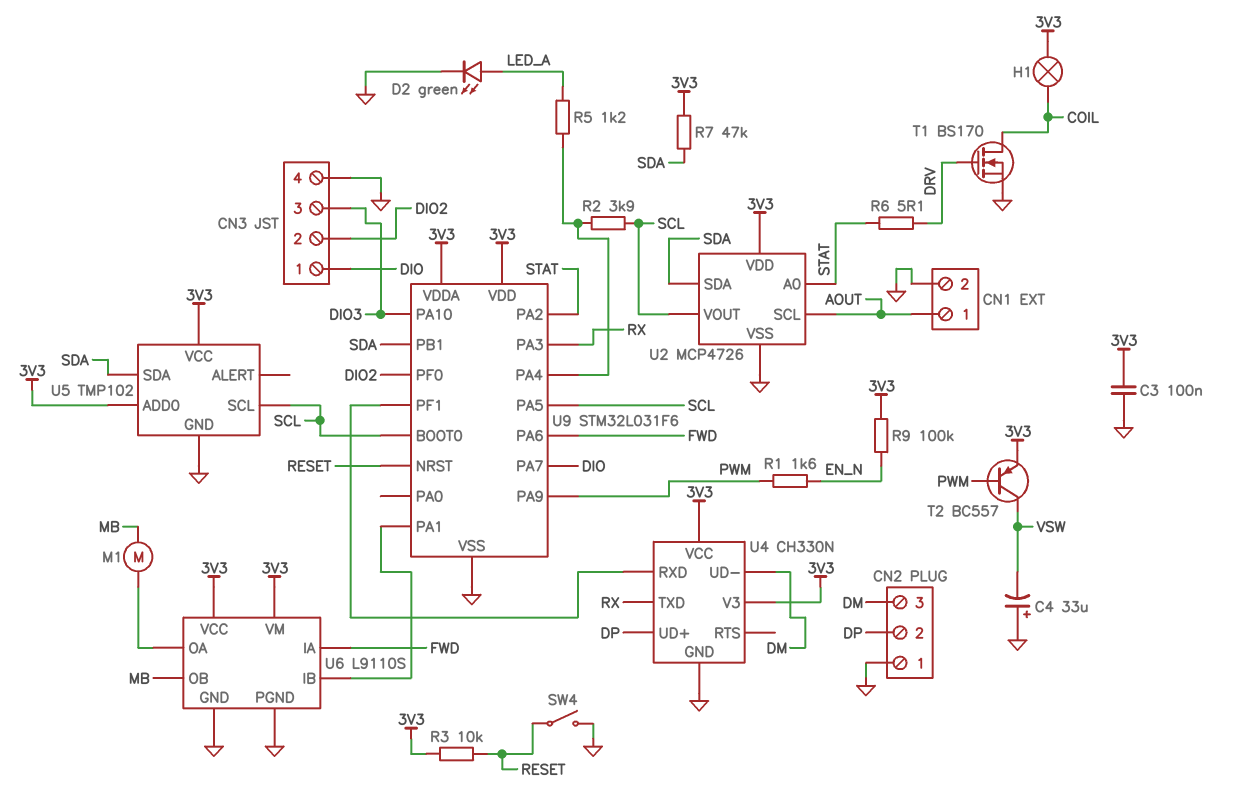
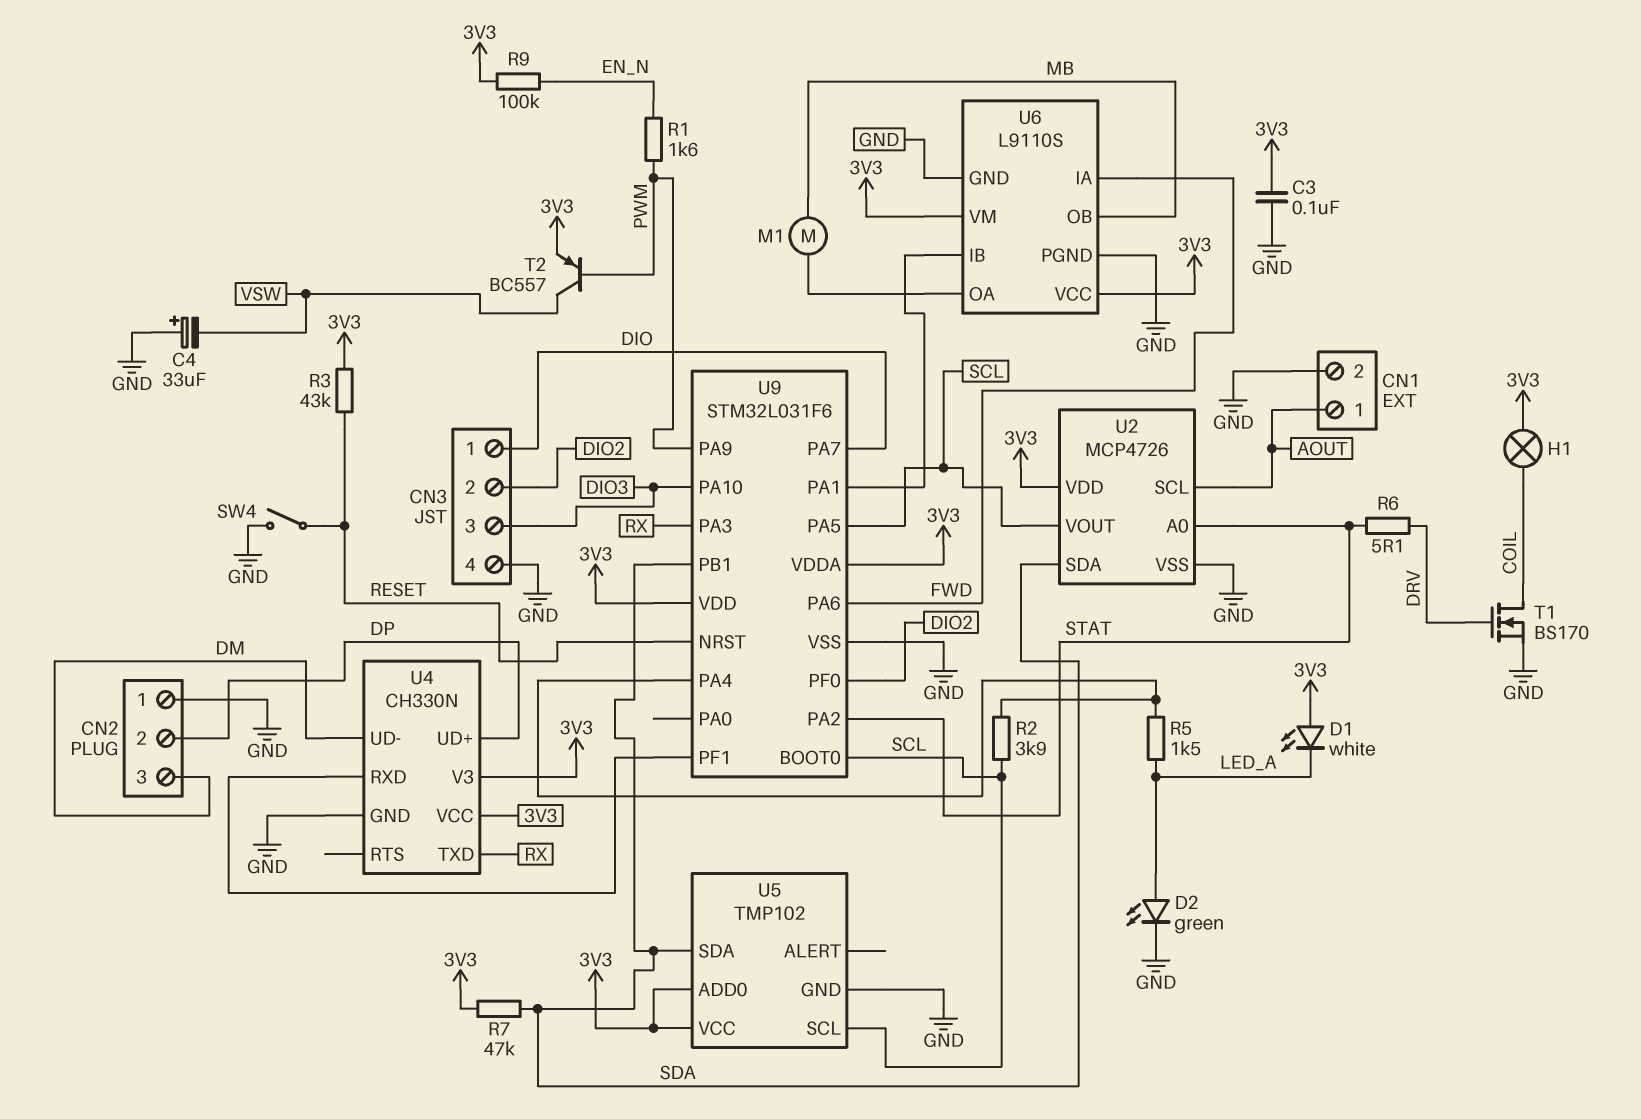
D1: none -> LED white (A 3V3, K LED_A)
R3: 10k (3V3, RESET) -> 43k (3V3, RESET)
R5: 1.2k (LED_A, U9/PA4) -> 1.5k (LED_A, U9/PA4)

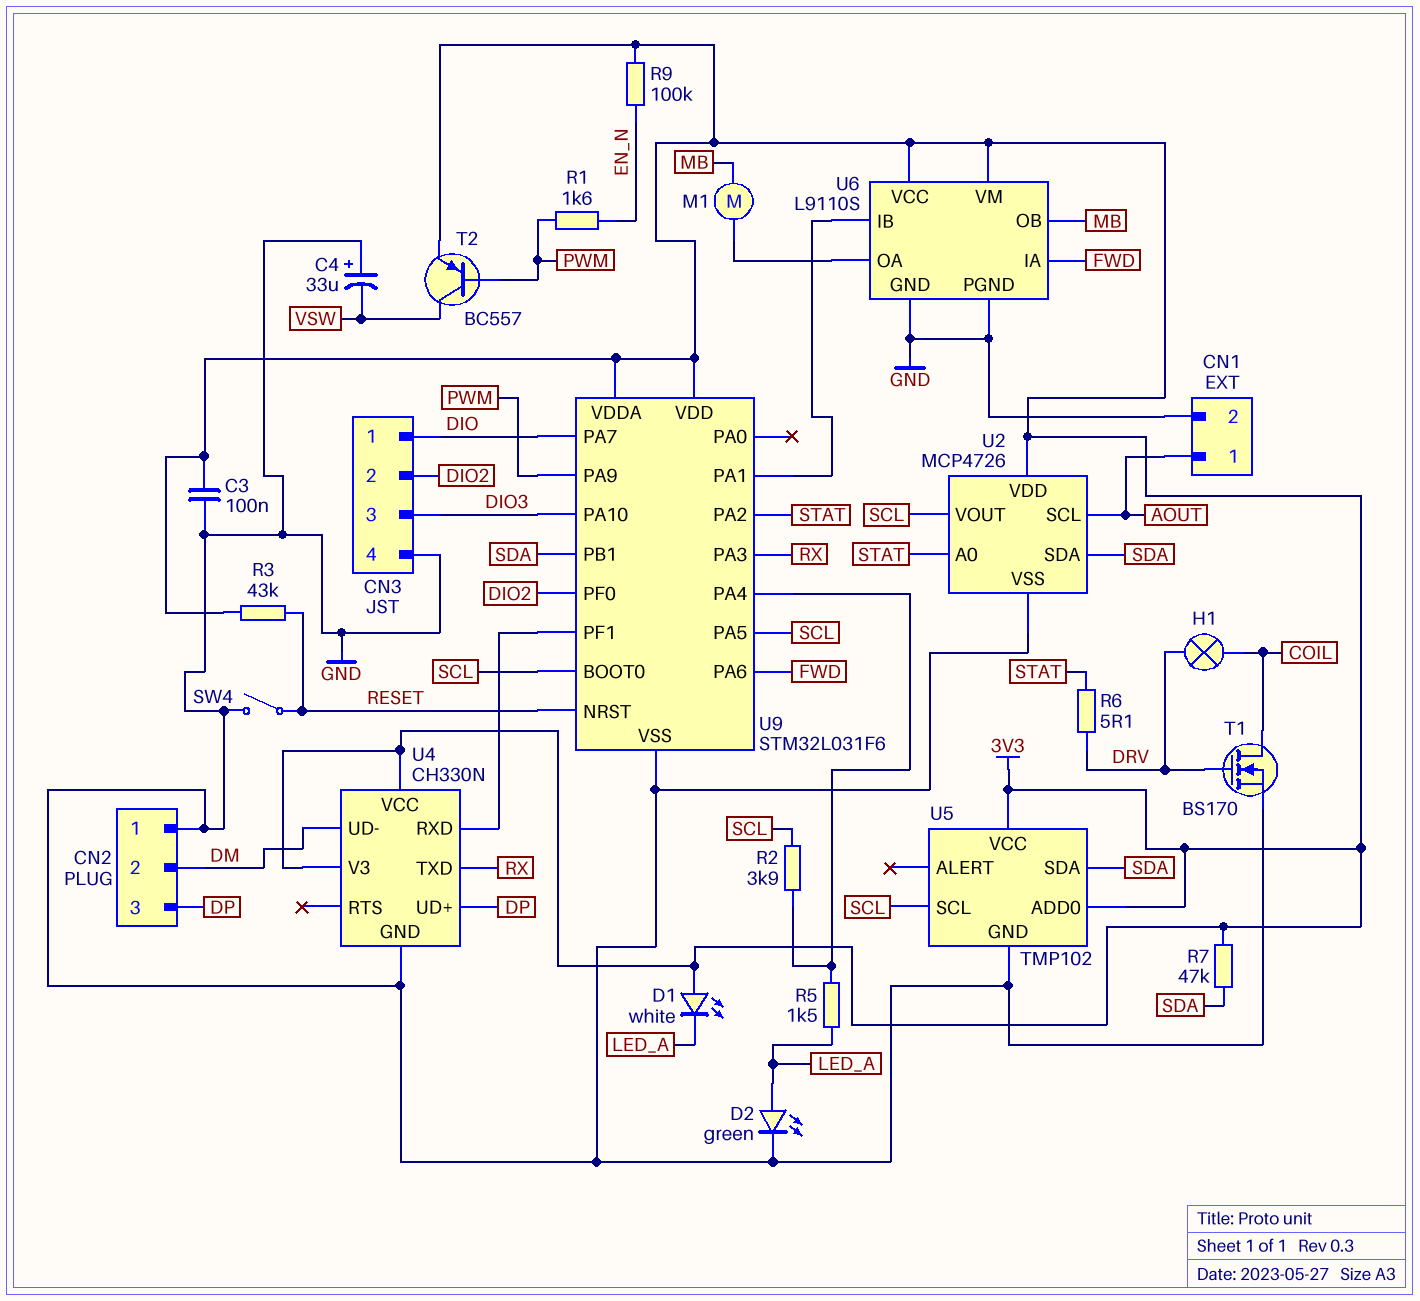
CN2 pin 2: DP -> DM
CN2 pin 3: DM -> DP
H1: lamp (3V3, COIL) -> lamp (COIL, DRV)

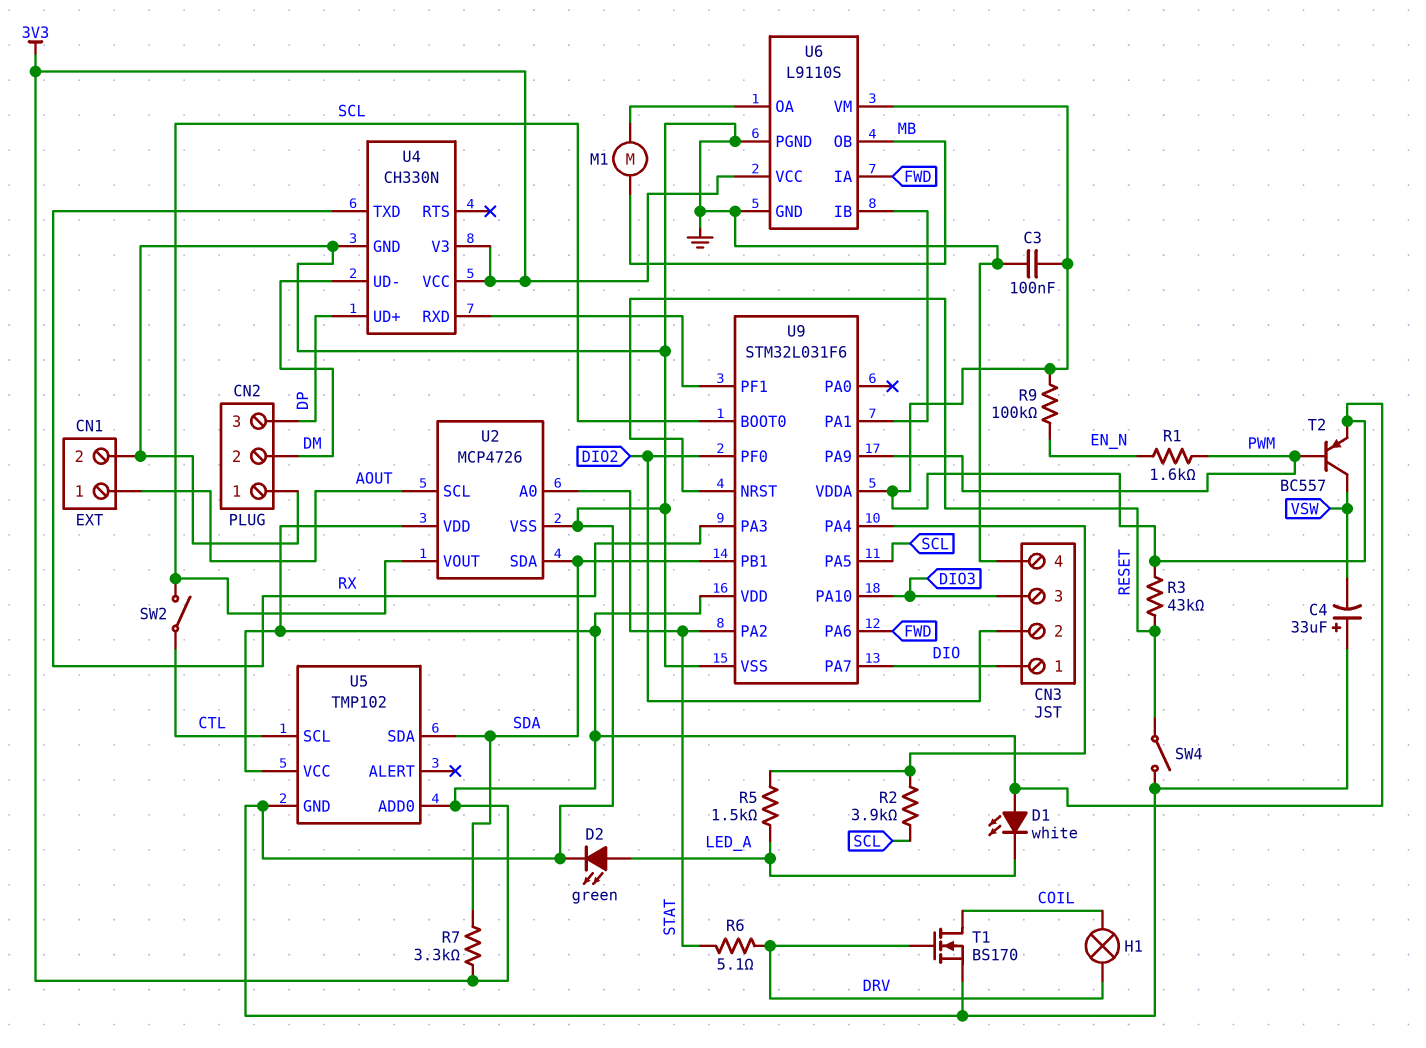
R7: 47k (3V3, SDA) -> 3.3k (3V3, SDA)
SW2: none -> switch (CTL, SCL)
U5 pin SCL: SCL -> CTL

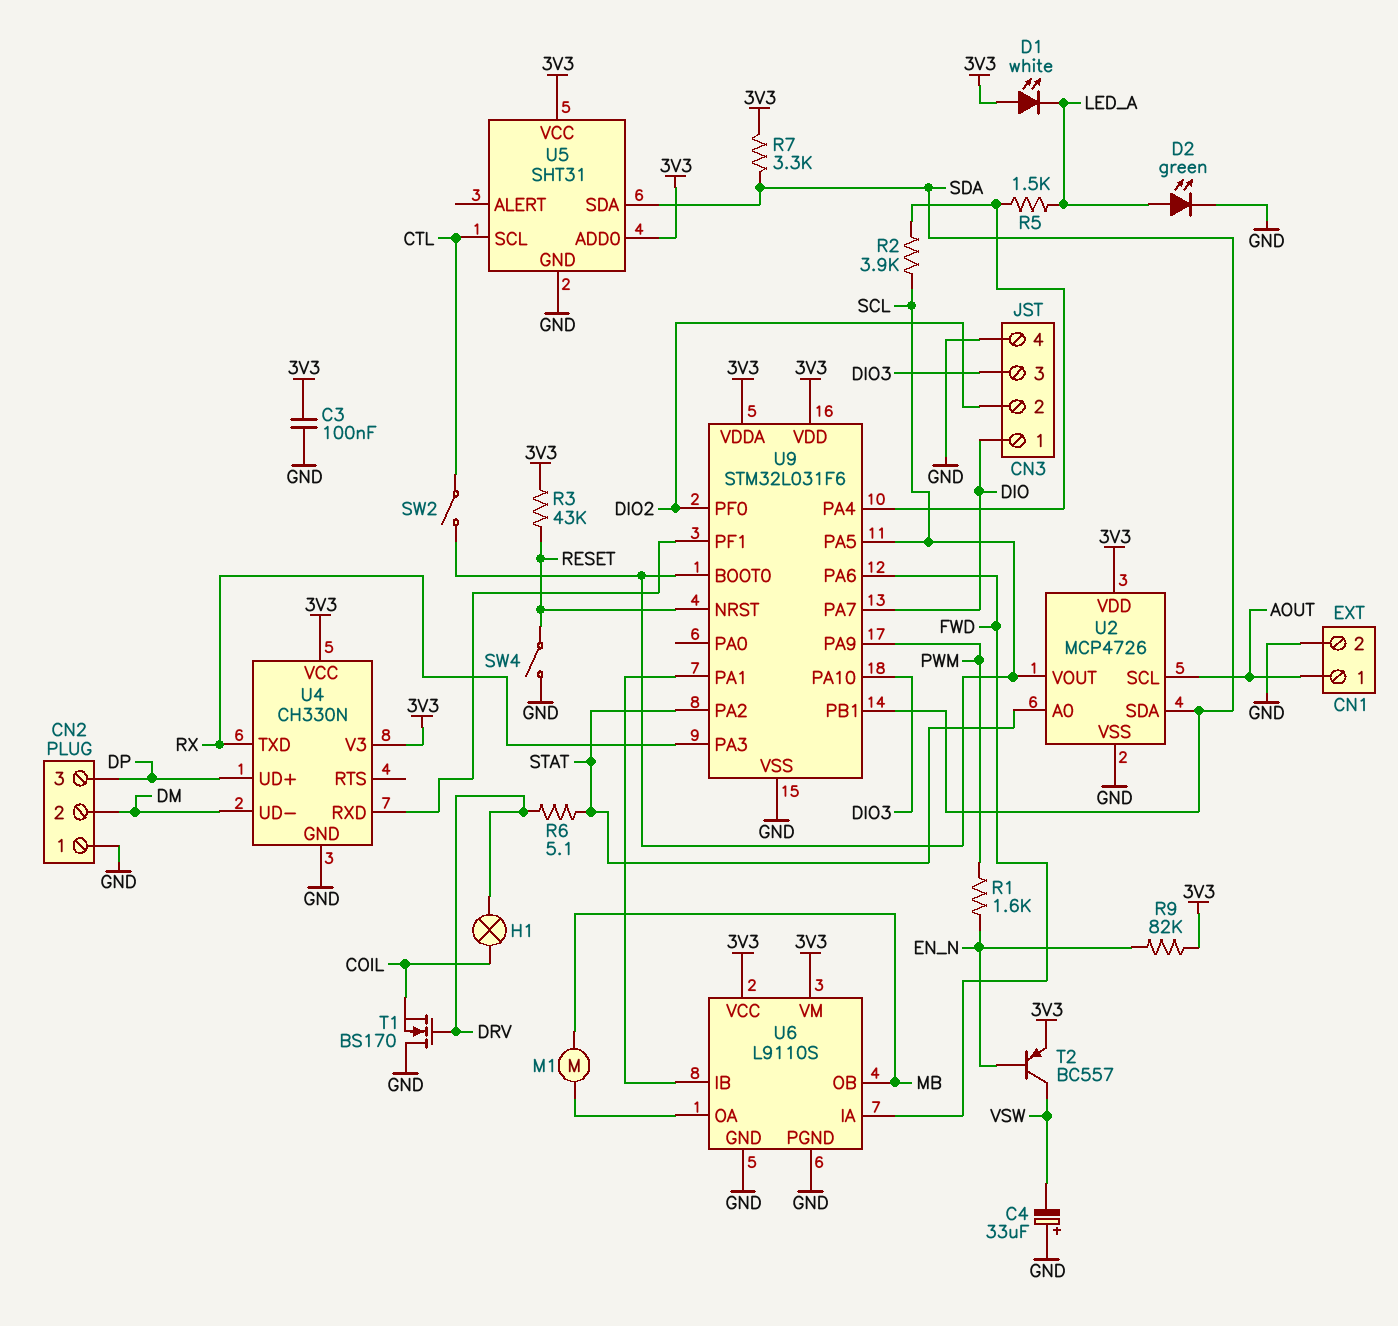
R9: 100k (3V3, EN_N) -> 82k (3V3, EN_N)
T1: NMOS BS170 (G DRV, D COIL, S GND) -> NMOS BS170 (G DRV, D GND, S COIL)
T2: PNP BC557 (B PWM, C VSW, E 3V3) -> PNP BC557 (B EN_N, C VSW, E 3V3)
U5: TMP102 -> SHT31

